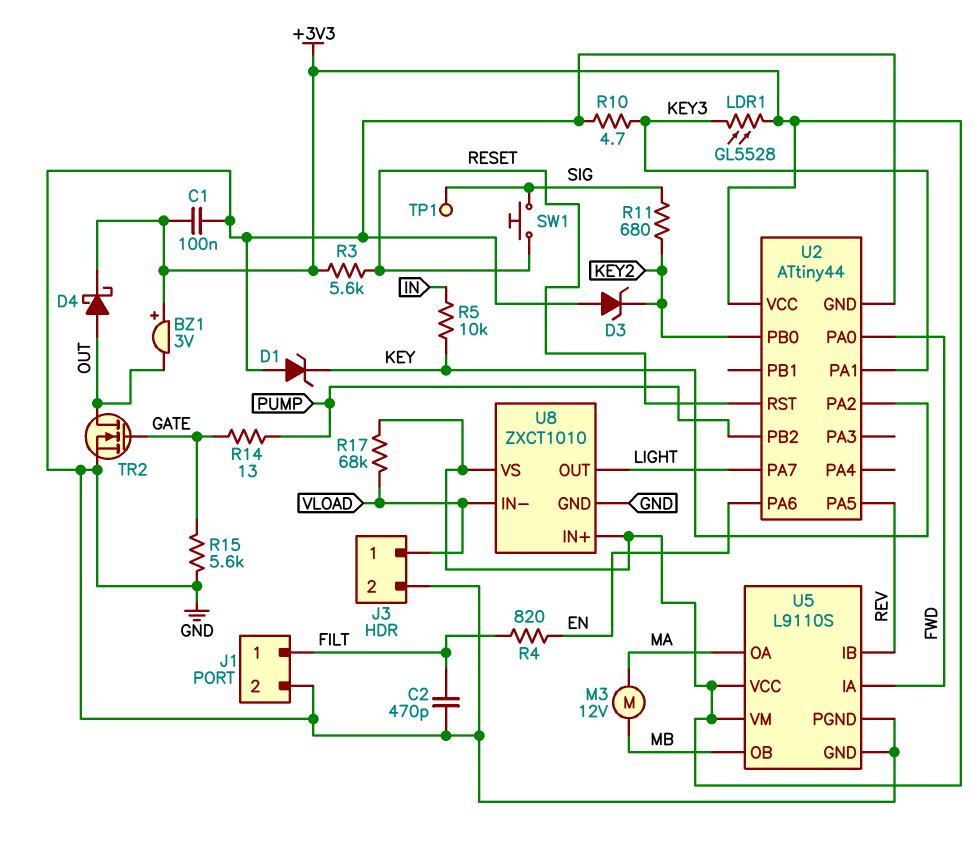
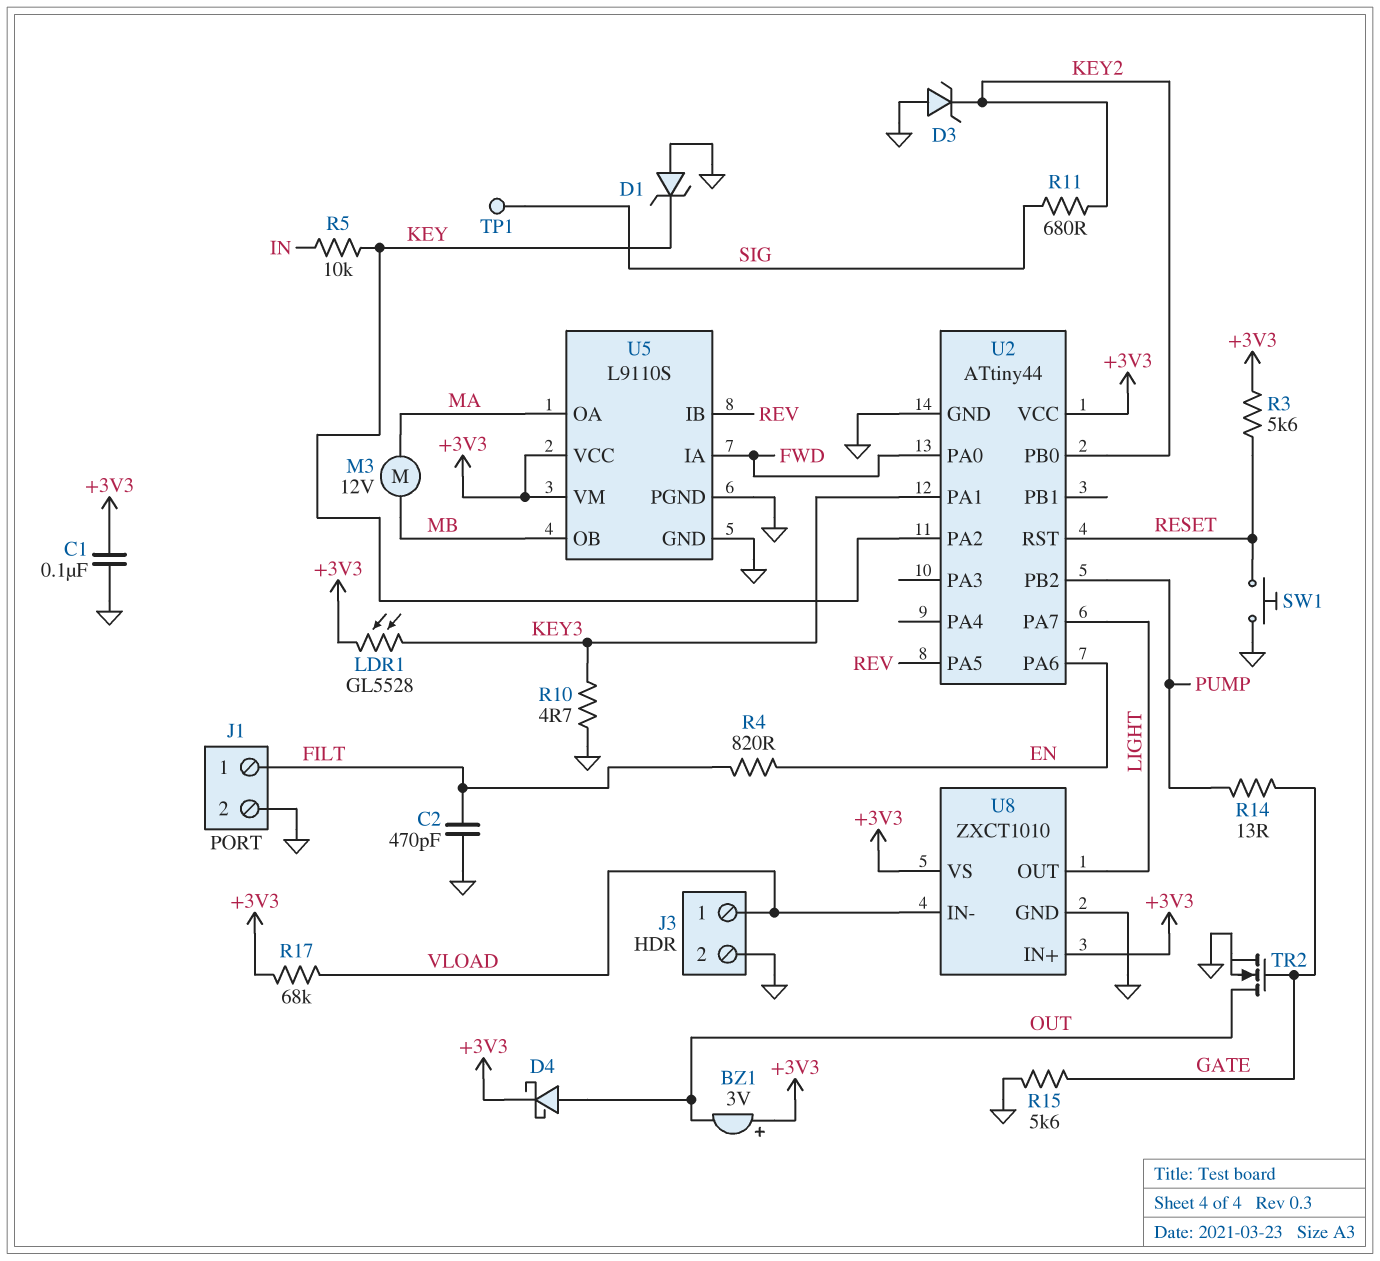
SW1: button (RESET, SIG) -> button (GND, RESET)

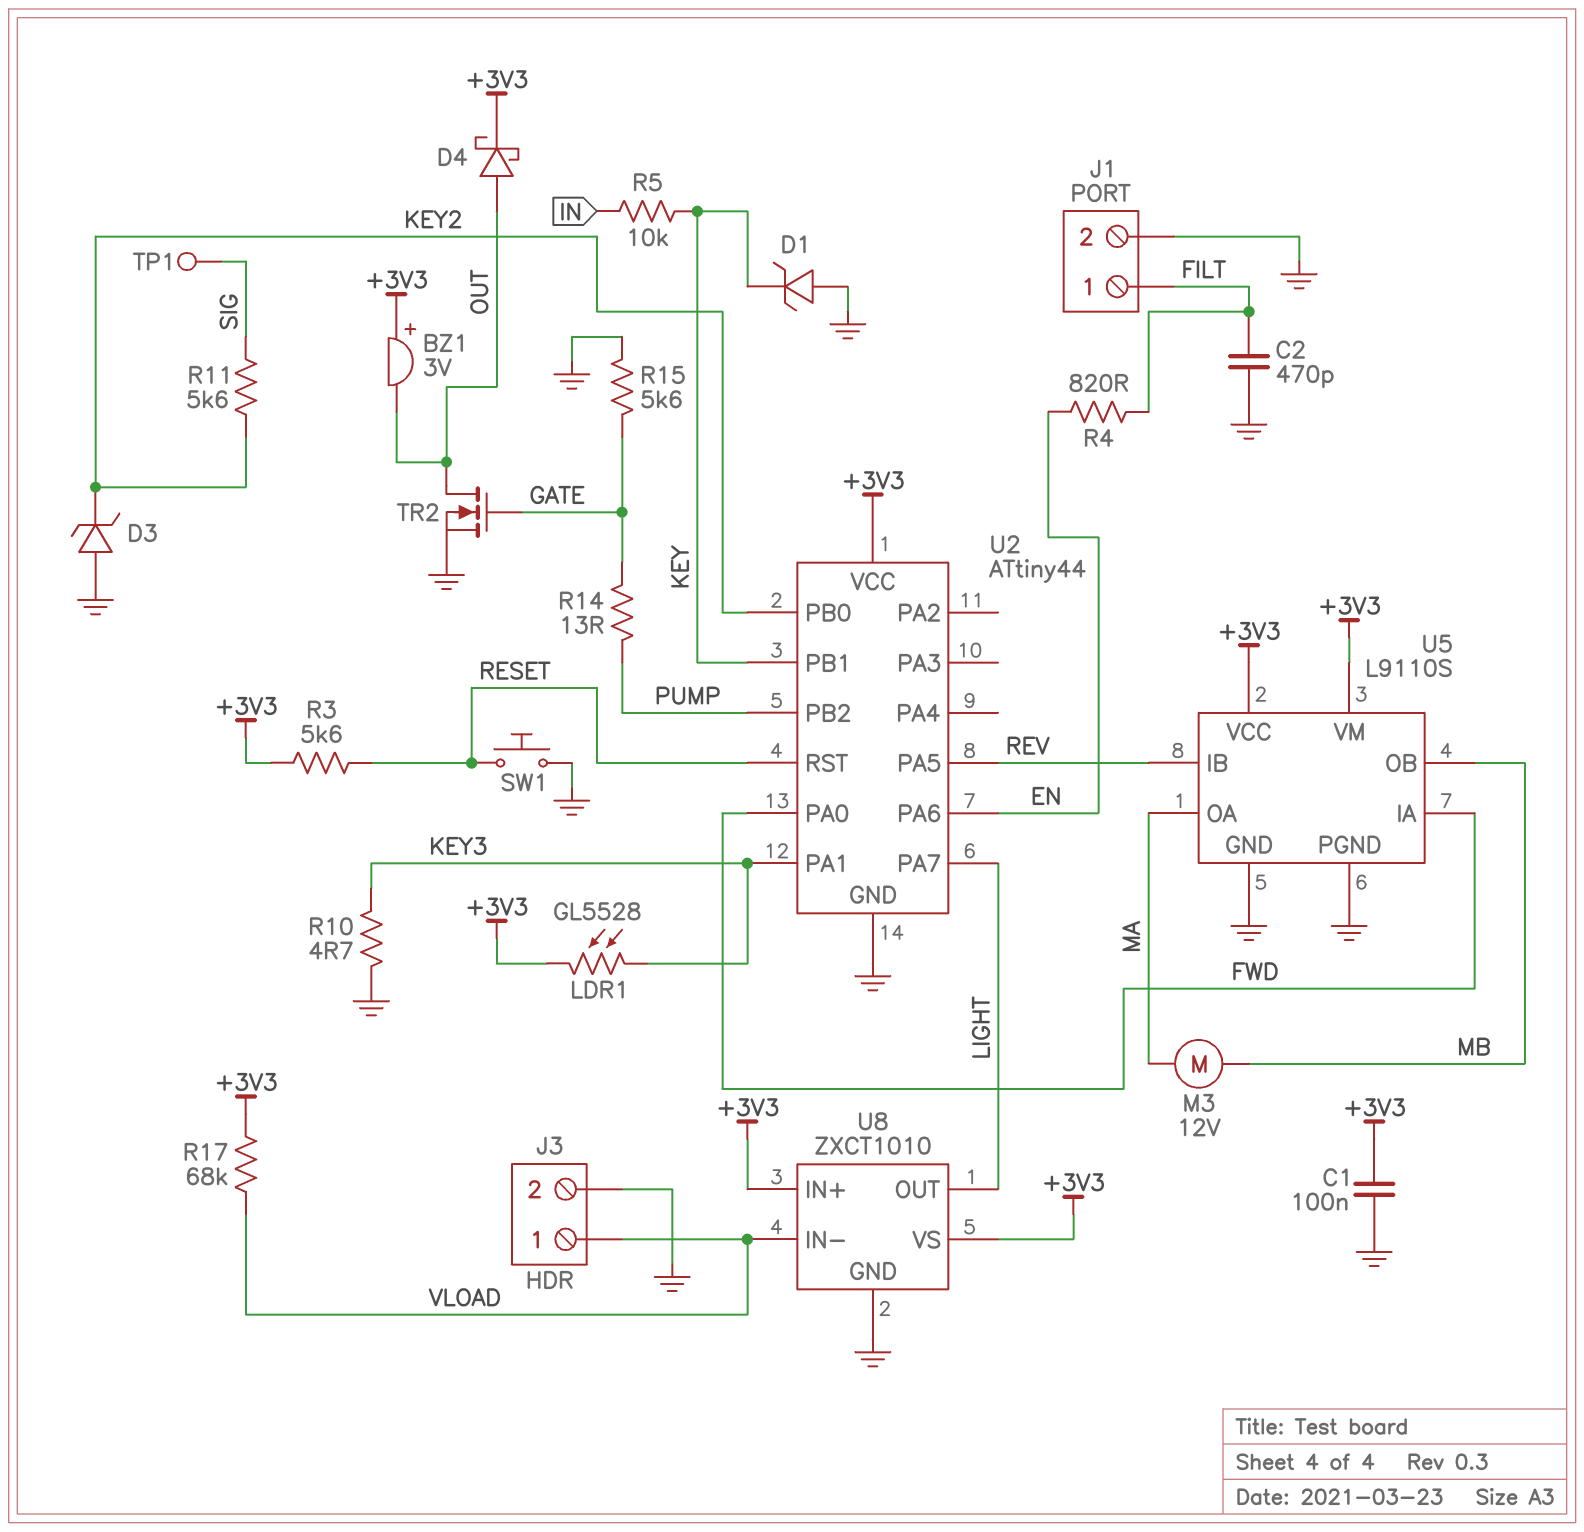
R11: 680 (KEY2, SIG) -> 5.6k (KEY2, SIG)
U2 pin PA2: KEY -> none
U2 pin PB1: none -> KEY

